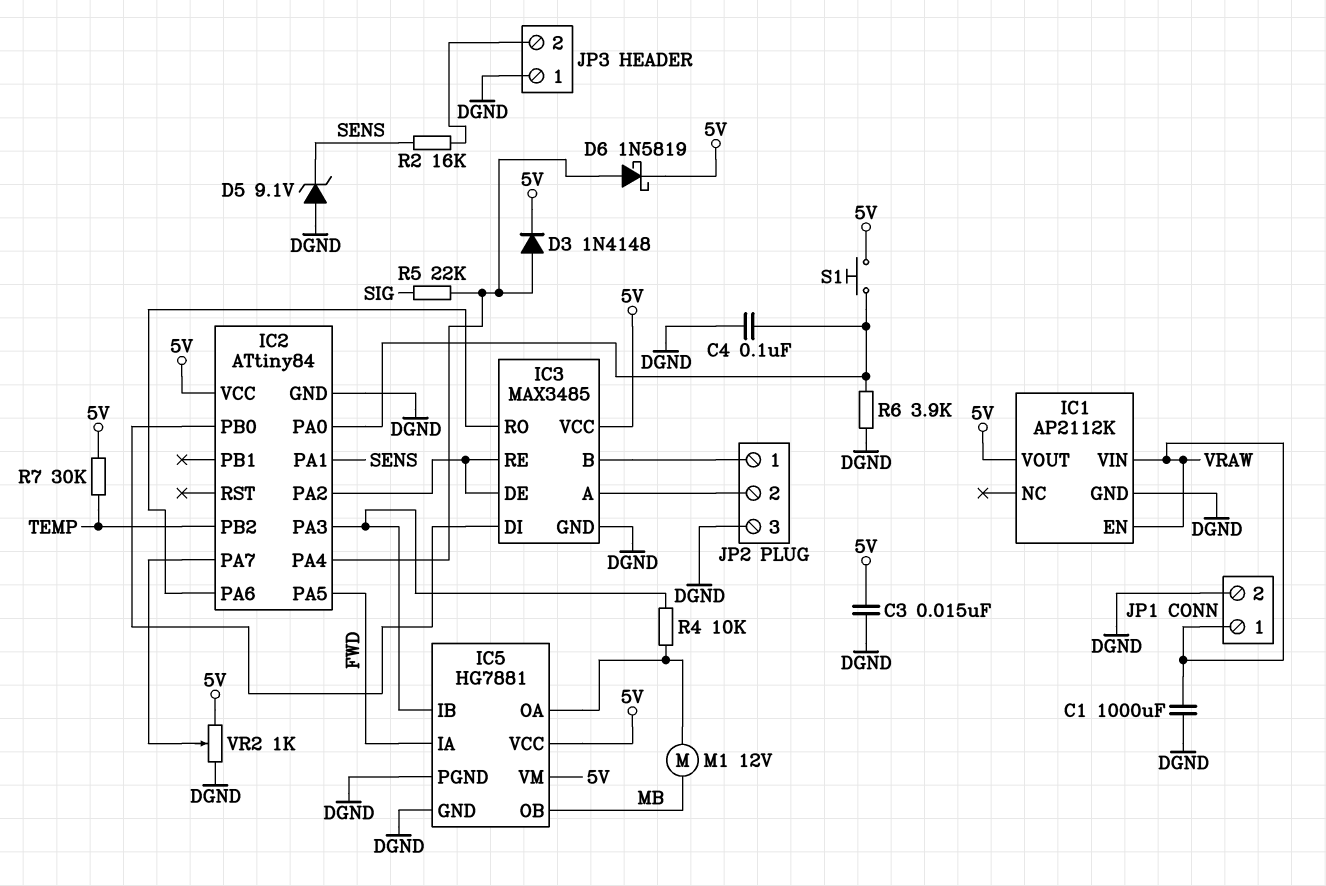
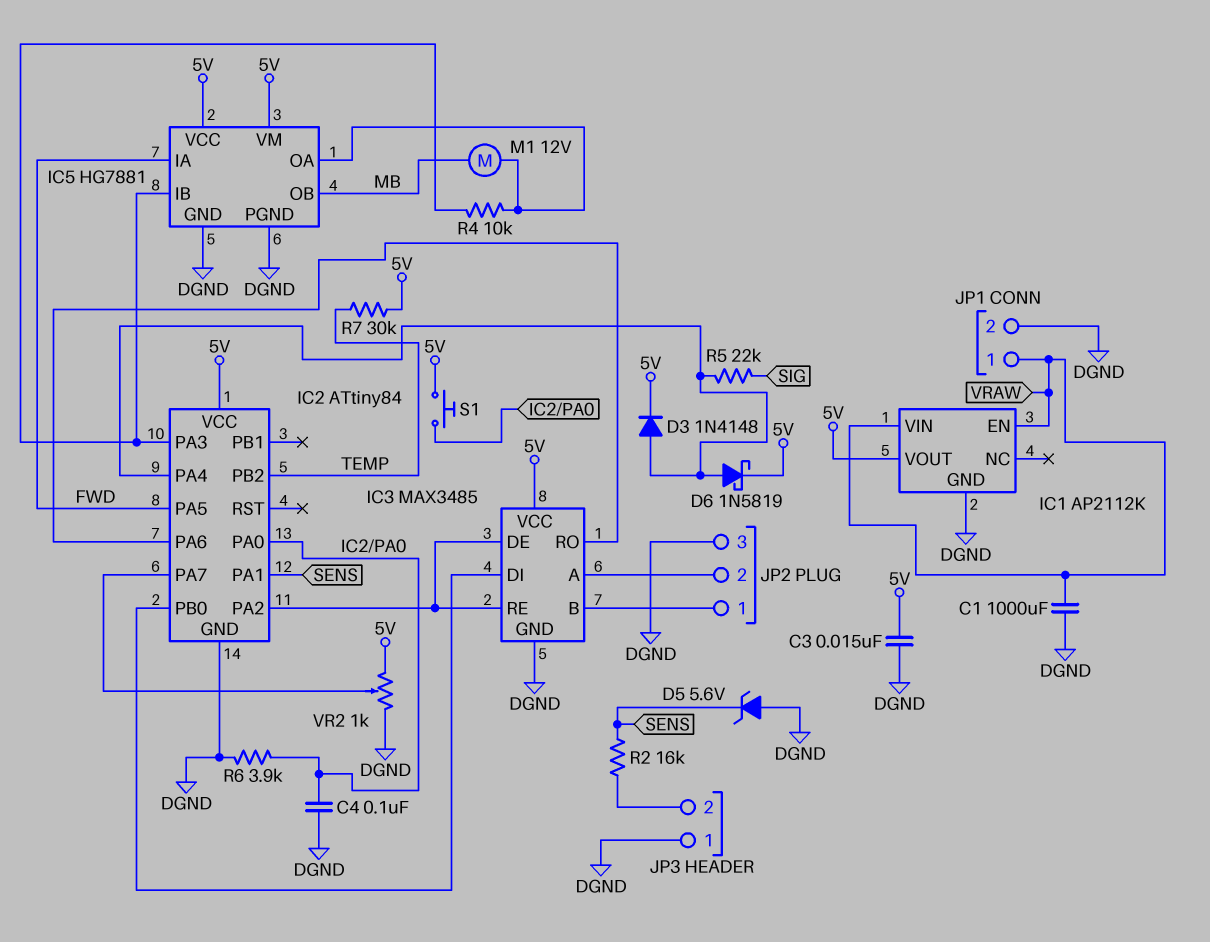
D5: zener 9.1V (A DGND, K SENS) -> zener 5.6V (A DGND, K SENS)

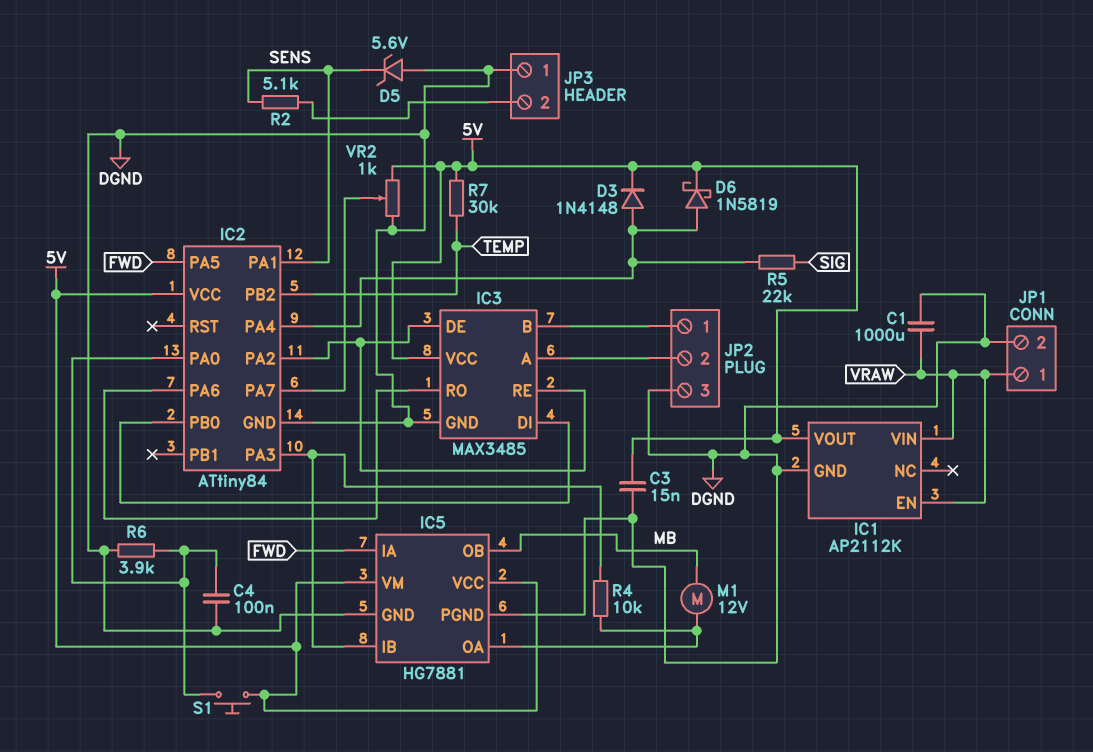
R2: 16k (JP3/2, SENS) -> 5.1k (JP3/2, SENS)

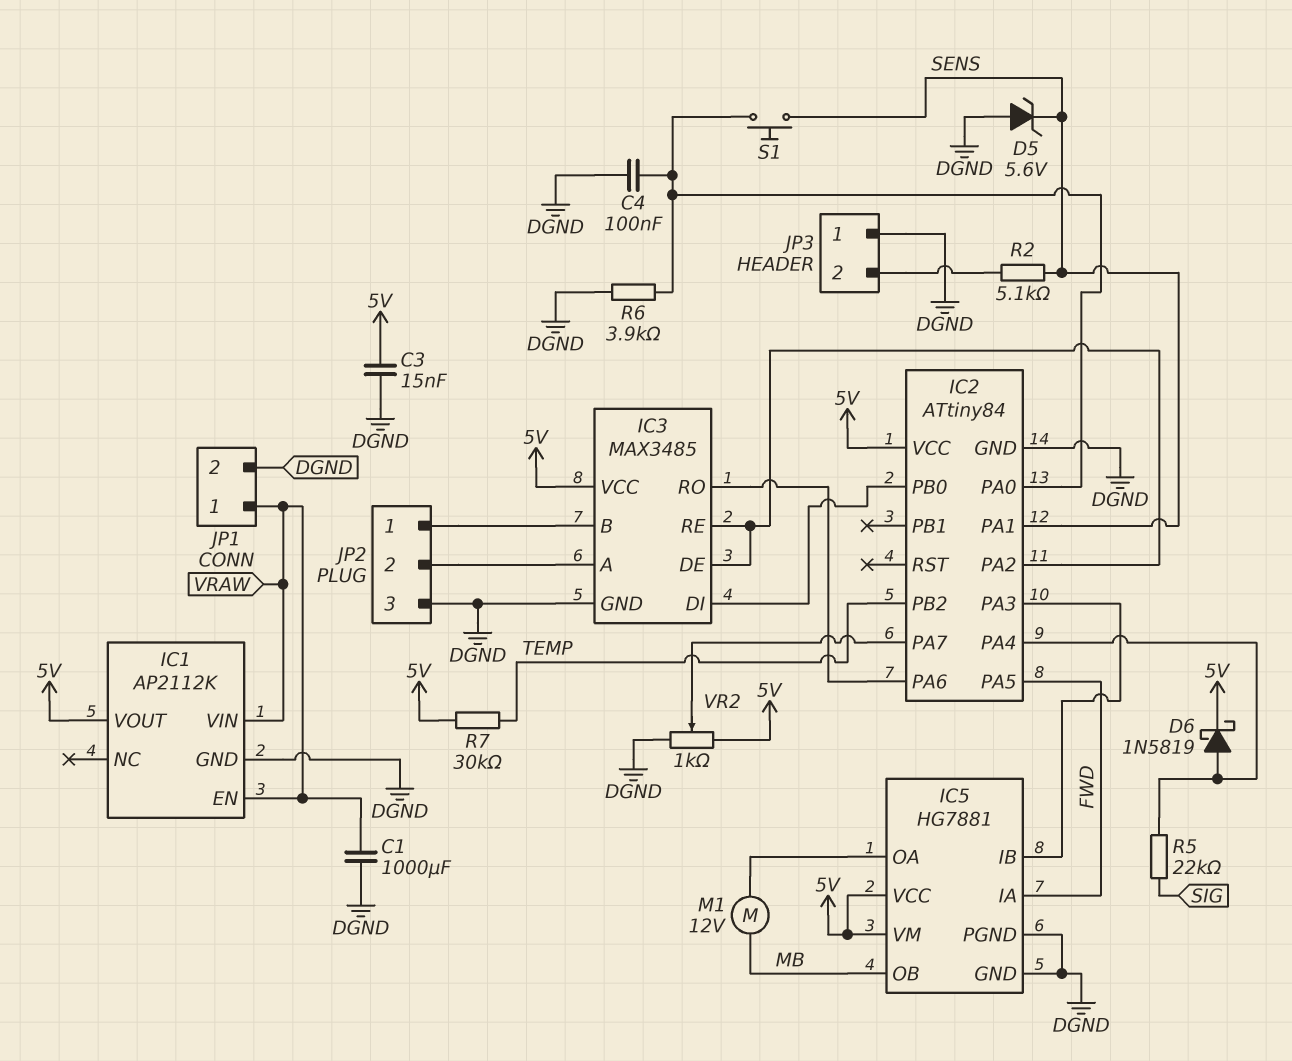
D3: diode 1N4148 (A IC2/PA4, K 5V) -> none
R4: 10k (IC2/PA3, IC5/OA) -> none
S1: button (5V, IC2/PA0) -> button (IC2/PA0, SENS)

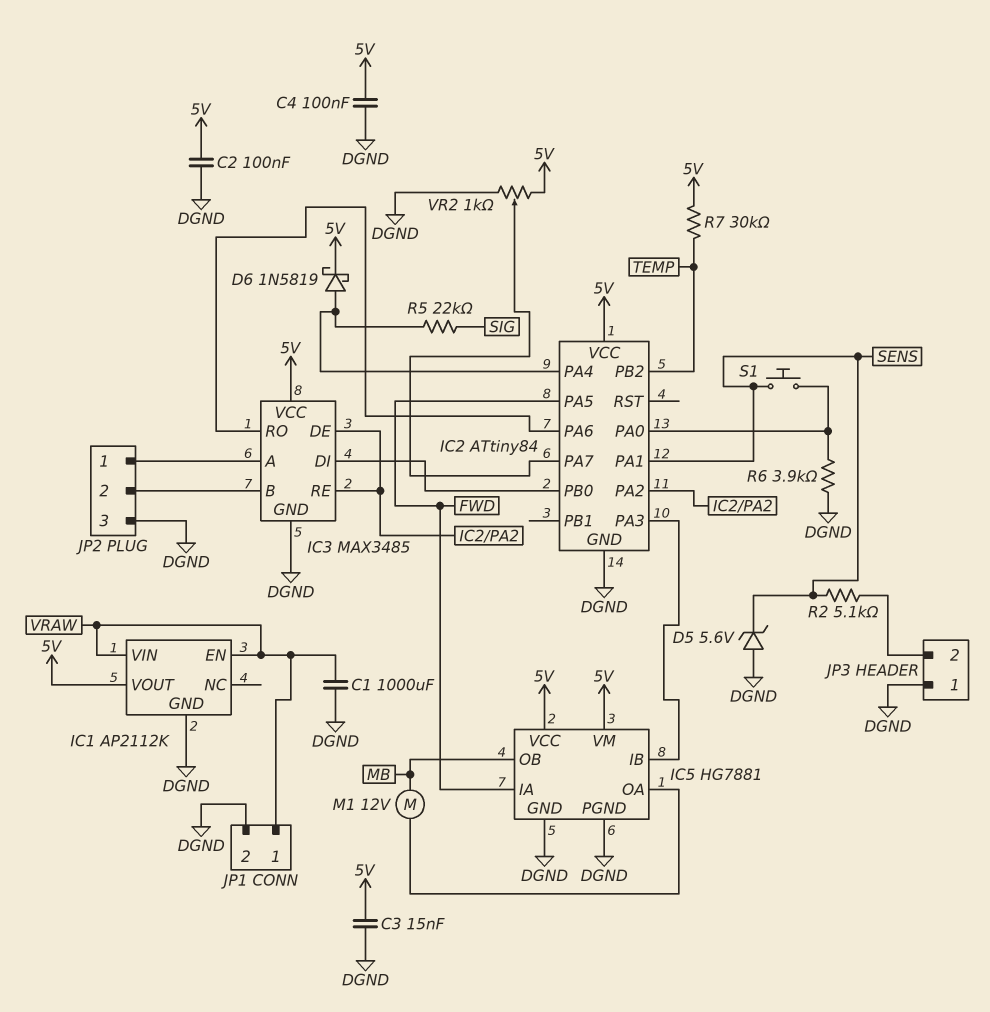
C2: none -> 100nF (5V, DGND)
C4: 100nF (DGND, IC2/PA0) -> 100nF (5V, DGND)
JP2 pin 1: IC3/B -> IC3/A
JP2 pin 2: IC3/A -> IC3/B

